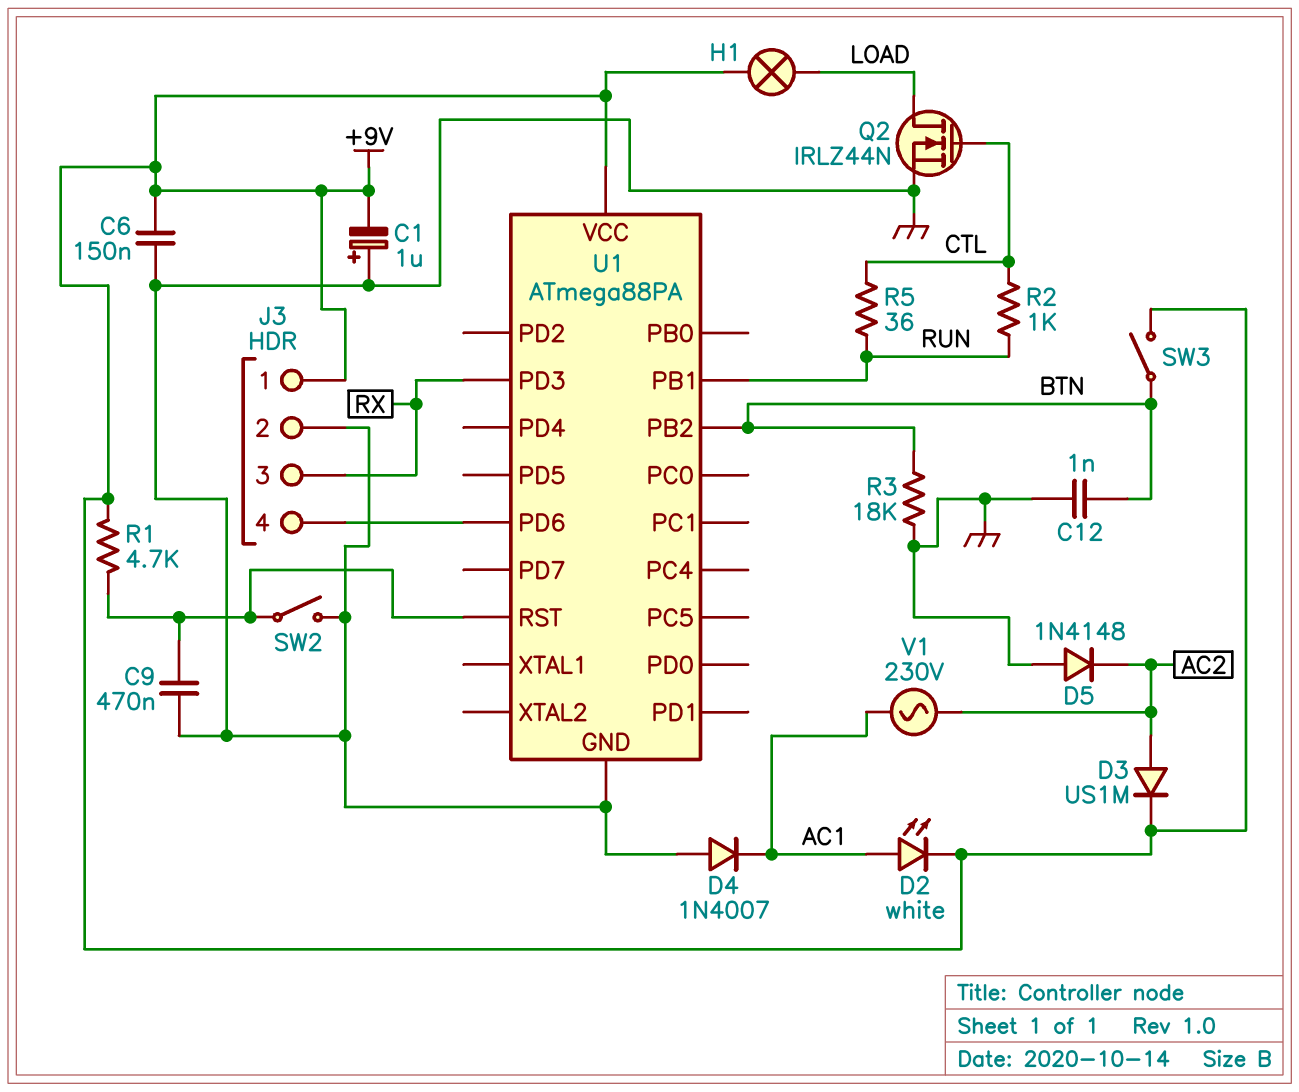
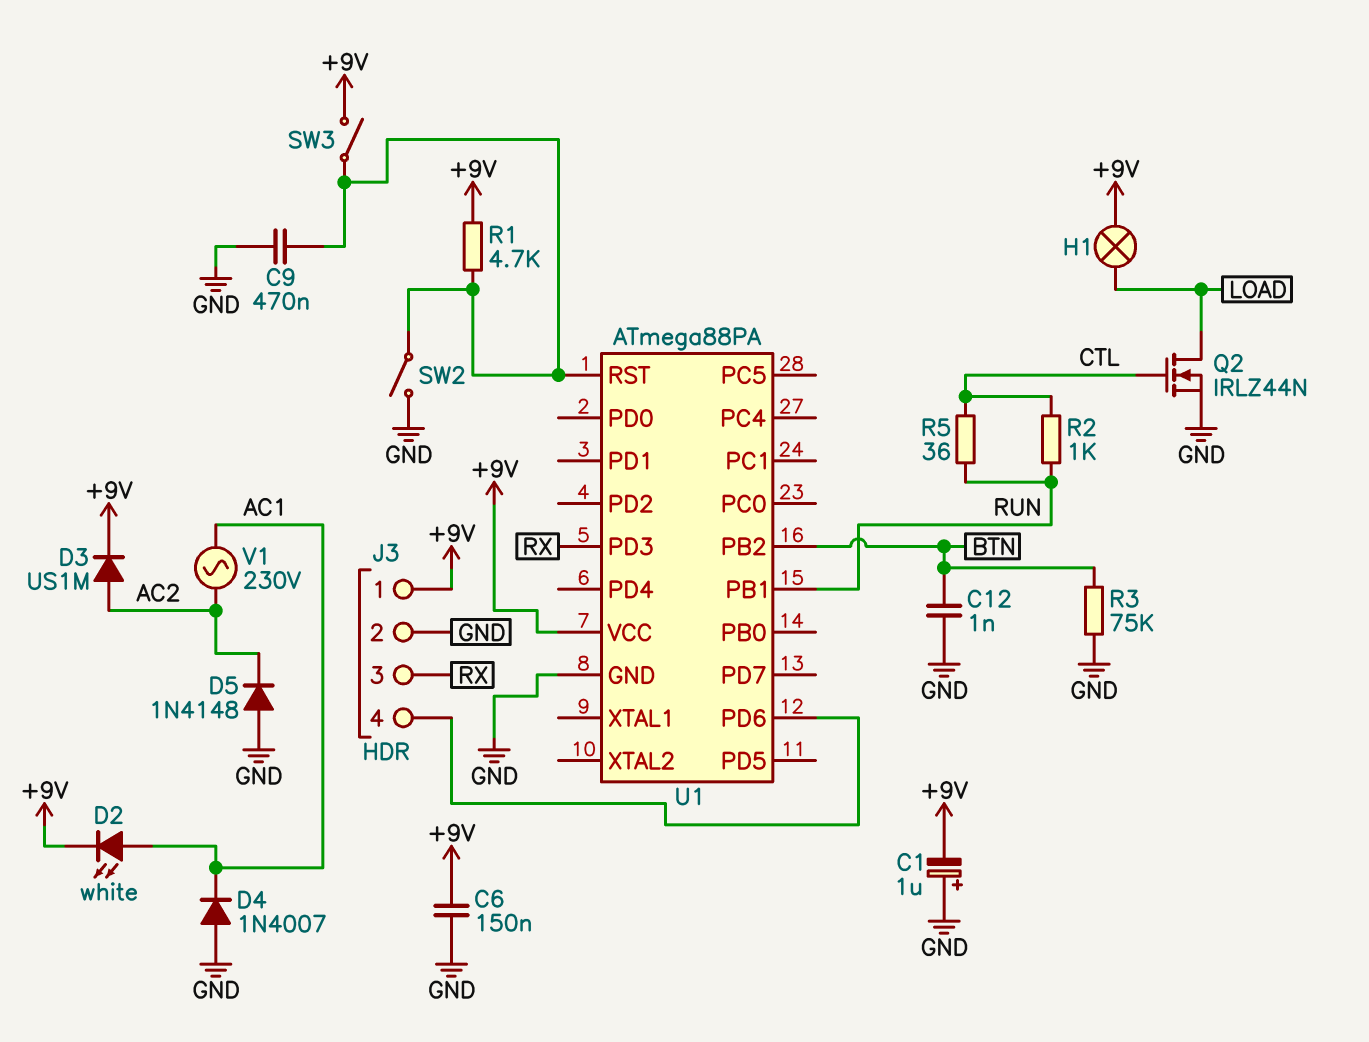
R3: 18k (BTN, GND) -> 75k (BTN, GND)
SW3: switch (+9V, BTN) -> switch (+9V, U1/RST)

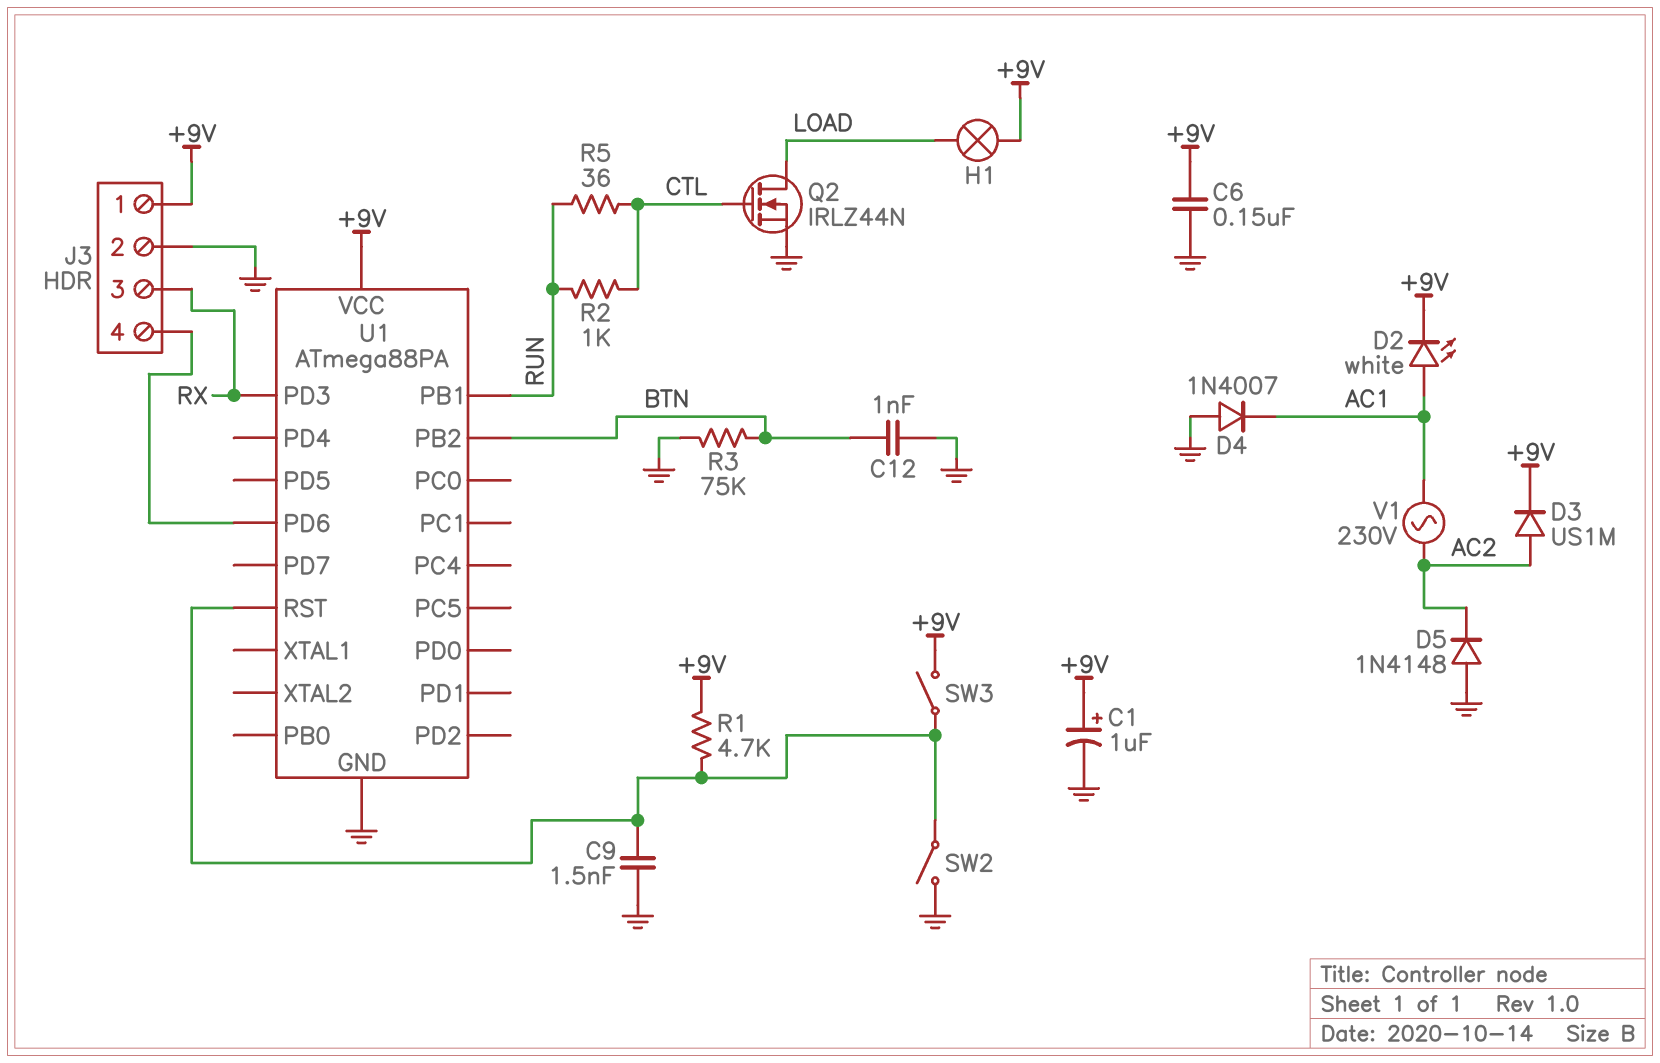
C1: 1uF (plus GND, minus +9V) -> 1uF (plus +9V, minus GND)
C9: 470nF (GND, U1/RST) -> 1.5nF (GND, U1/RST)

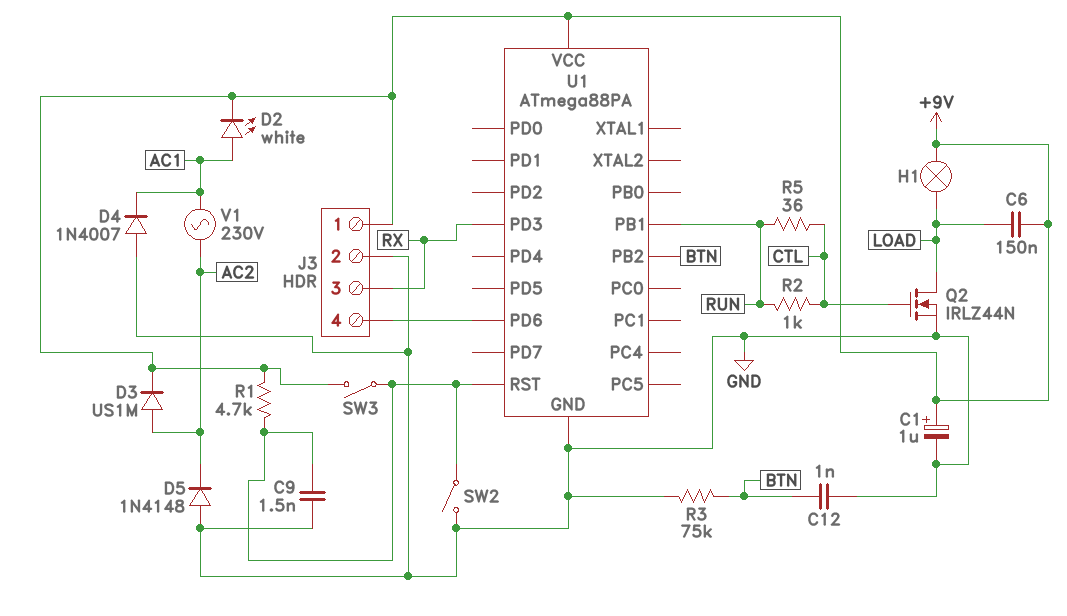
C6: 150nF (+9V, GND) -> 150nF (+9V, LOAD)

